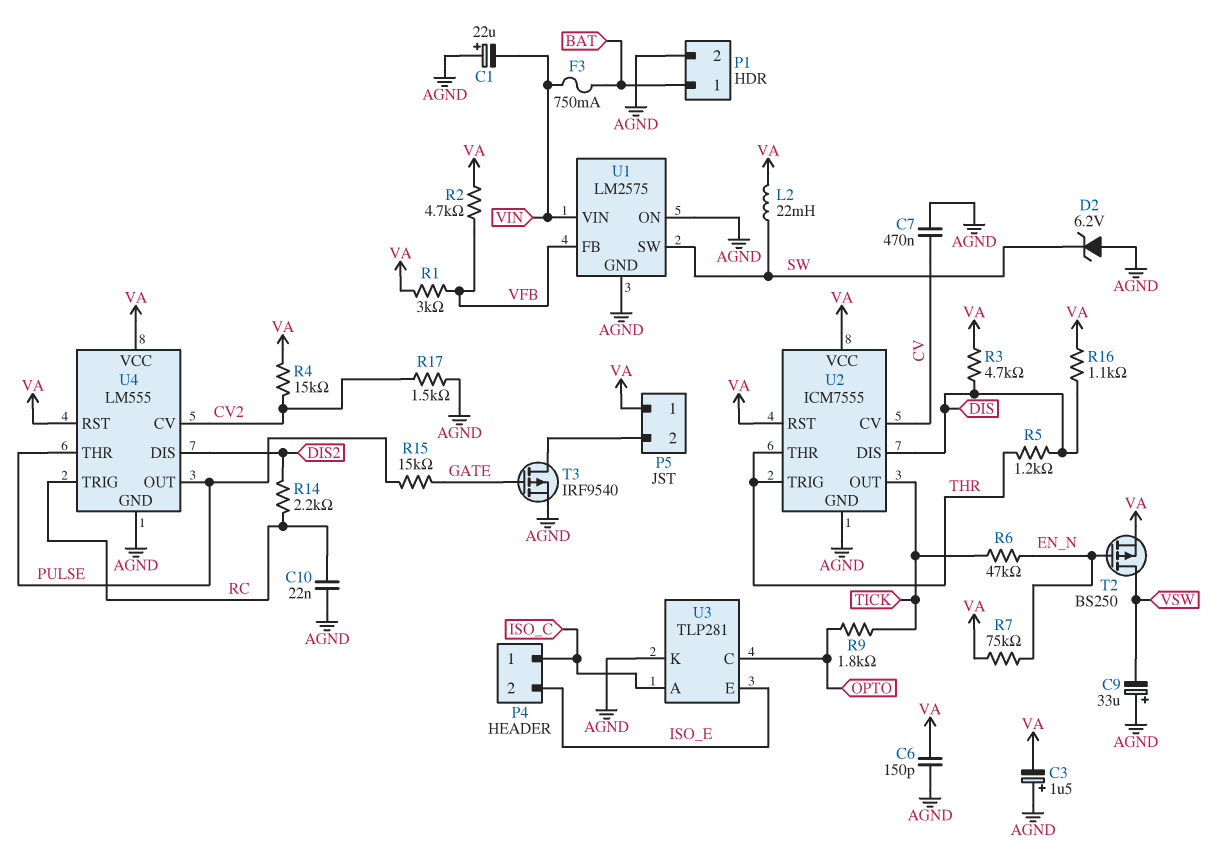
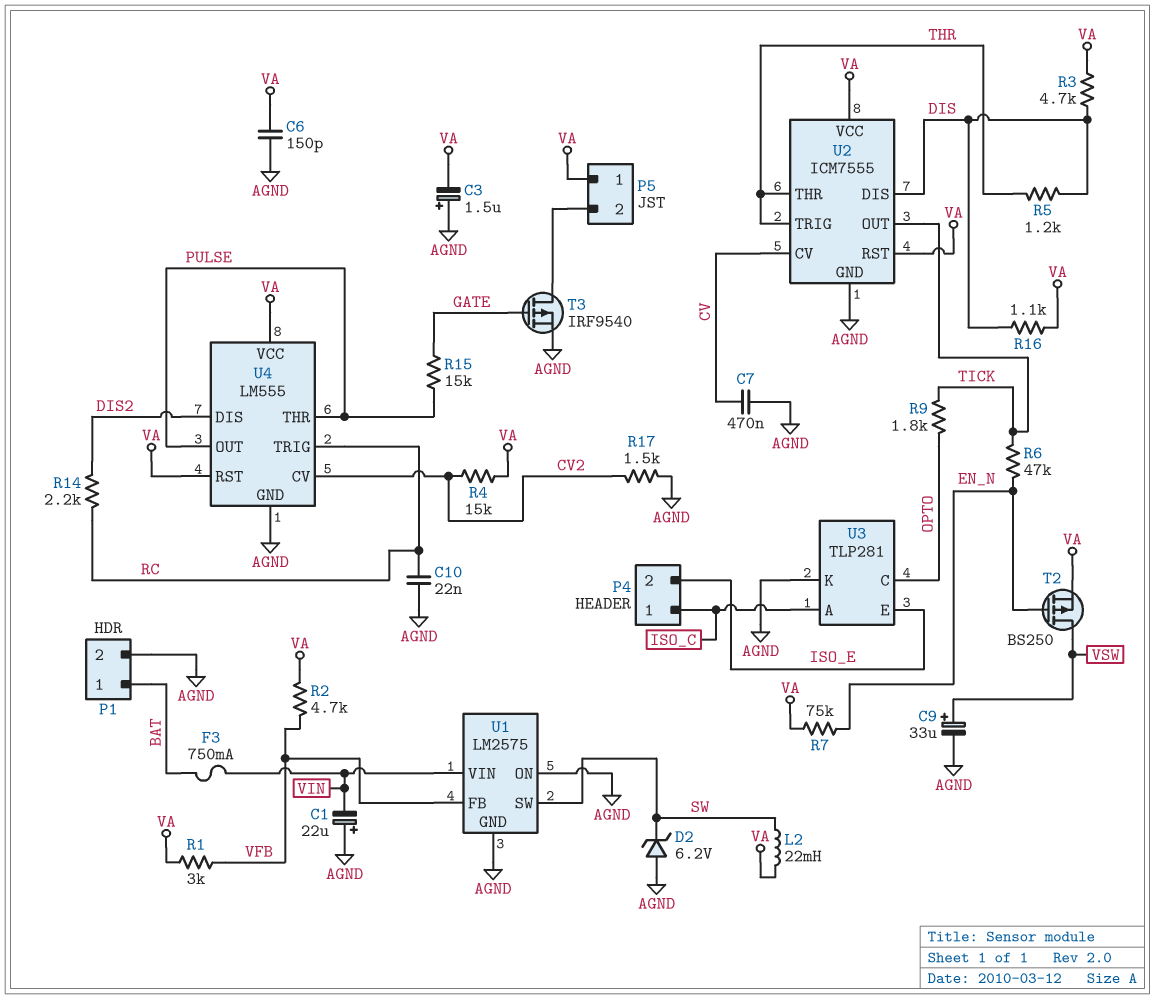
C9: 33uF (plus AGND, minus VSW) -> 33uF (plus VSW, minus AGND)

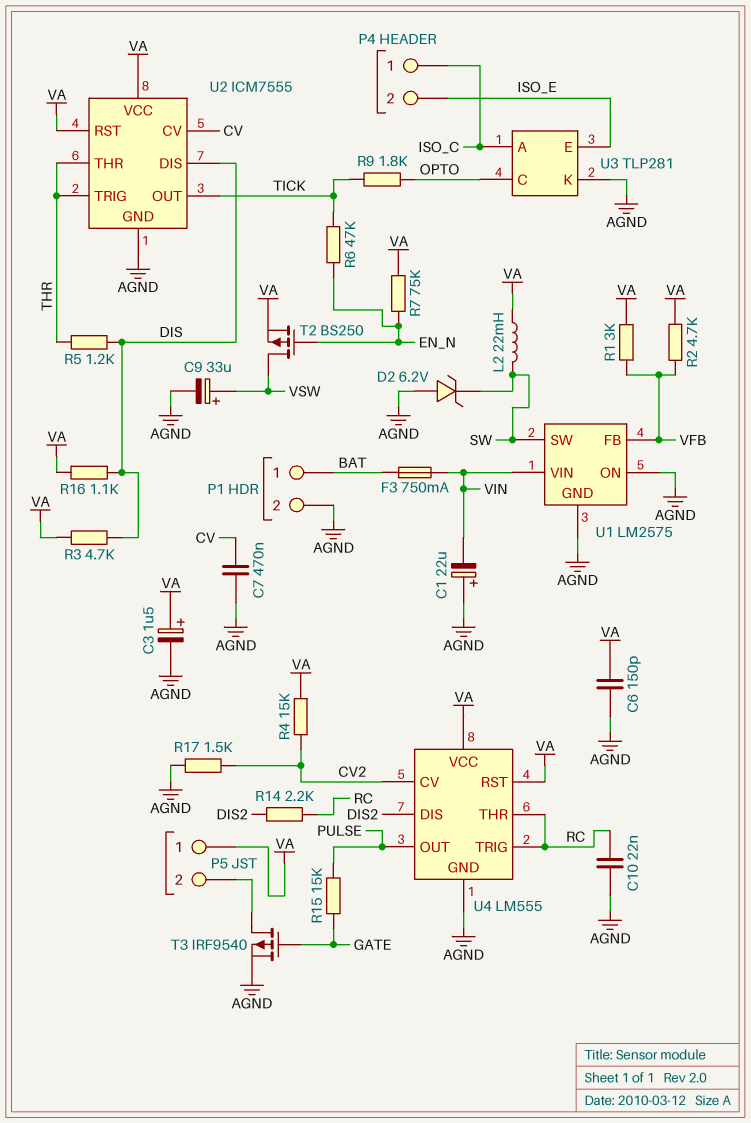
C3: 1.5uF (plus AGND, minus VA) -> 1.5uF (plus VA, minus AGND)
U4 pin THR: PULSE -> RC

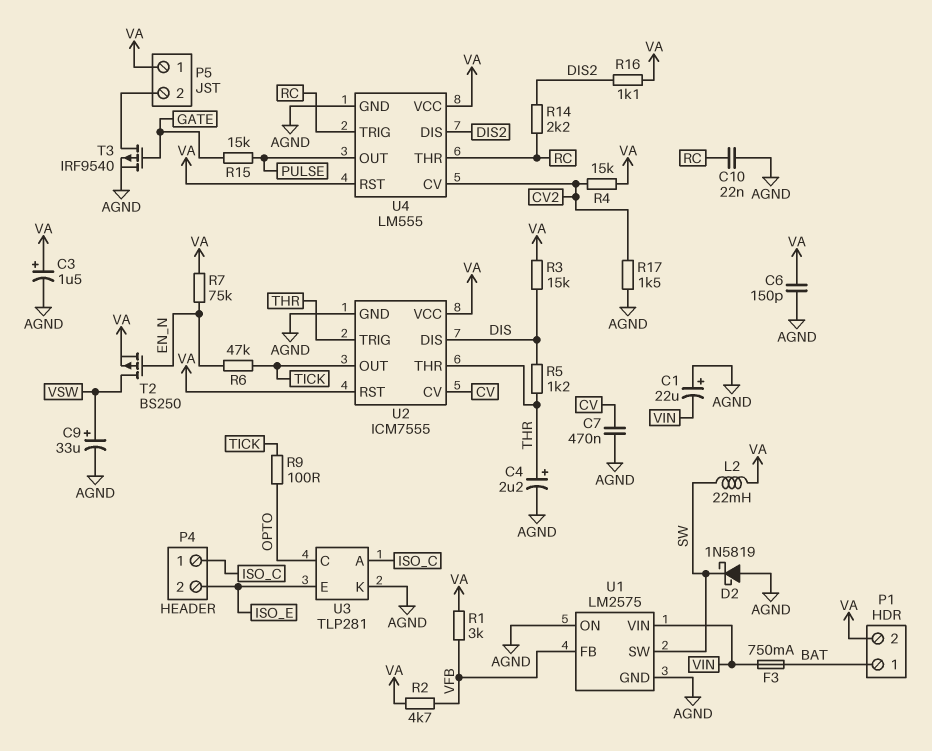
C4: none -> 2.2uF (plus THR, minus AGND)
D2: zener 6.2V (A AGND, K SW) -> schottky 1N5819 (A AGND, K SW)
P1 pin 2: AGND -> VA
R3: 4.7k (DIS, VA) -> 15k (DIS, VA)
R9: 1.8k (OPTO, TICK) -> 100 (OPTO, TICK)
R16: 1.1k (DIS, VA) -> 1.1k (DIS2, VA)

